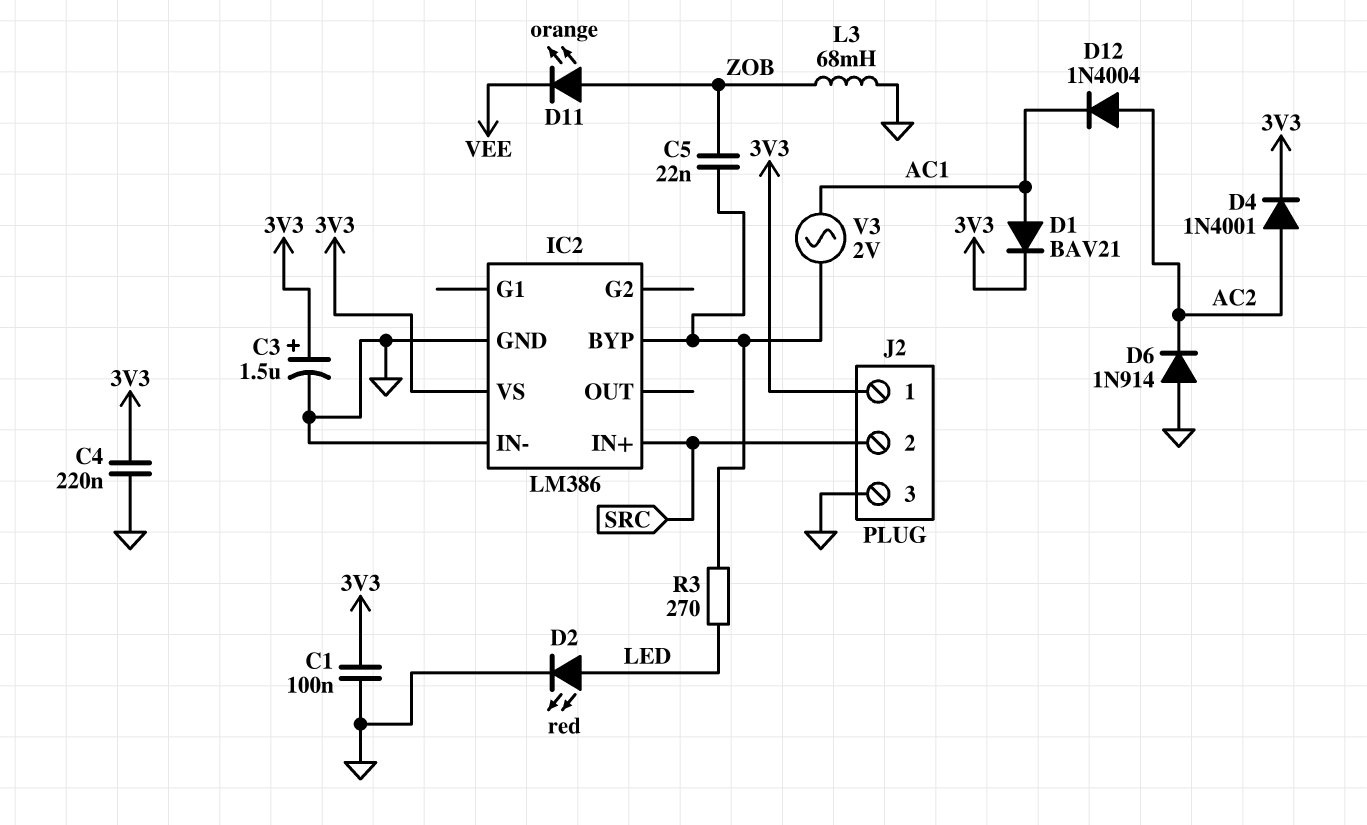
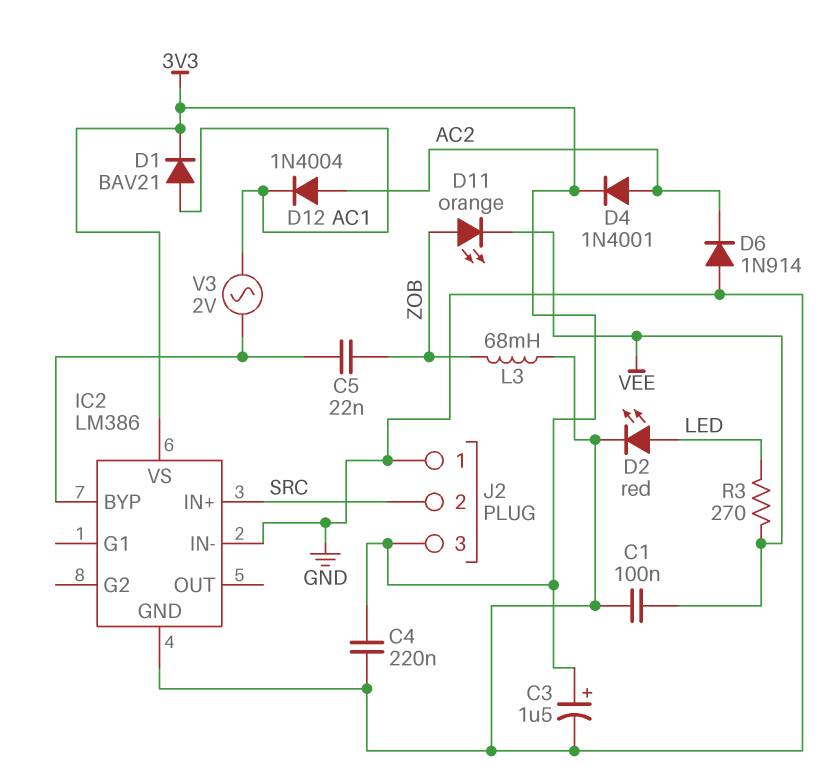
C1: 100nF (3V3, GND) -> 100nF (GND, VEE)
J2 pin 1: 3V3 -> GND
J2 pin 3: GND -> 3V3
R3: 270 (IC2/BYP, LED) -> 270 (LED, VEE)

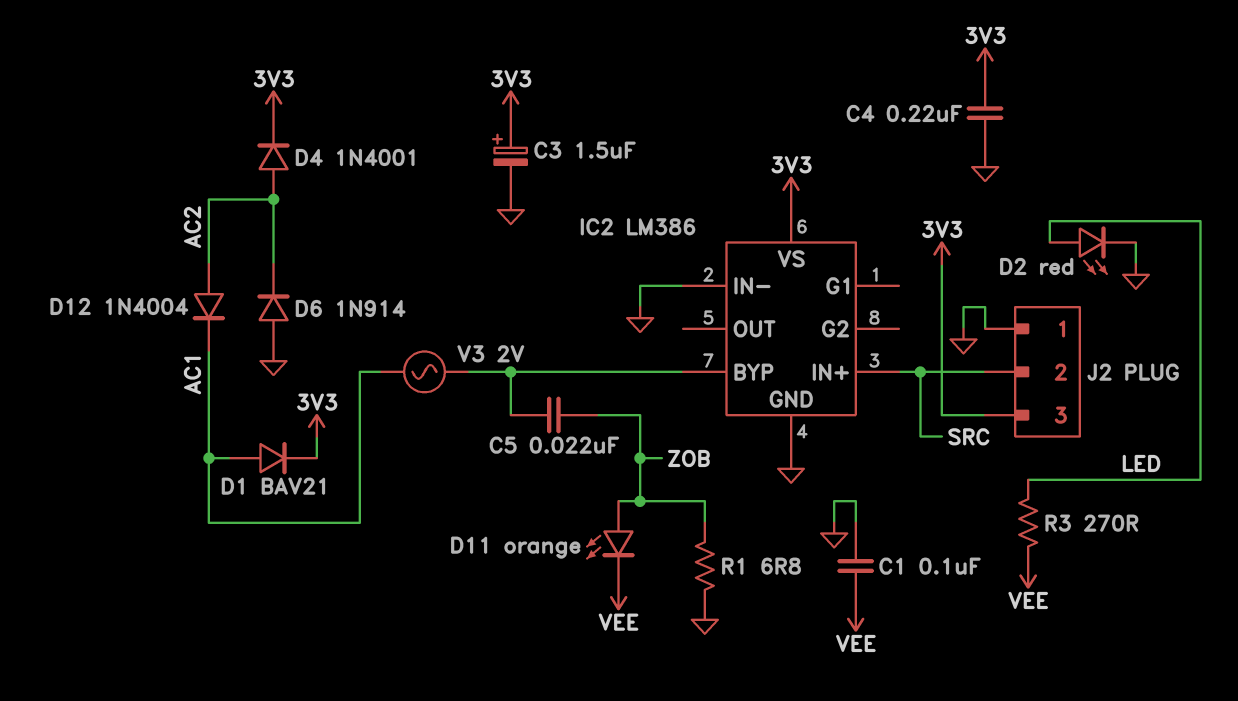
L3: 68mH (GND, ZOB) -> none
R1: none -> 6.8 (GND, ZOB)

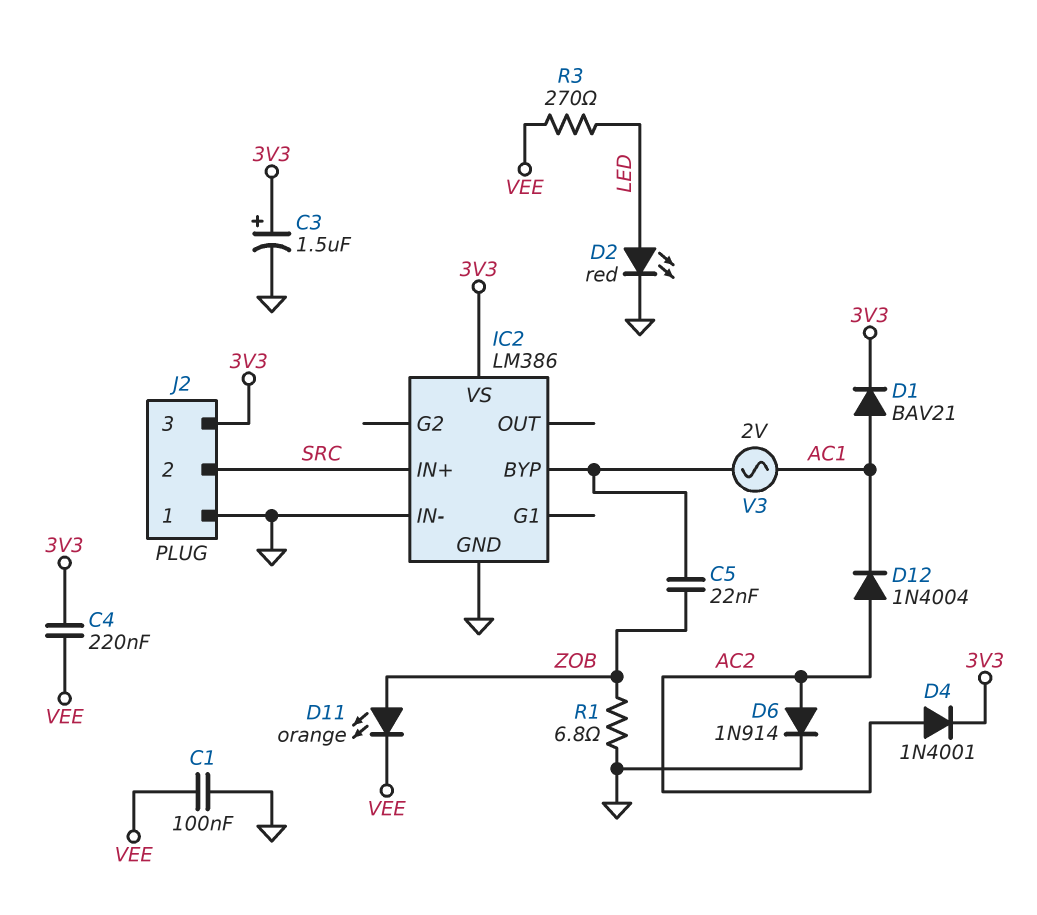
C4: 220nF (3V3, GND) -> 220nF (3V3, VEE)
D6: diode 1N914 (A GND, K AC2) -> diode 1N914 (A AC2, K GND)

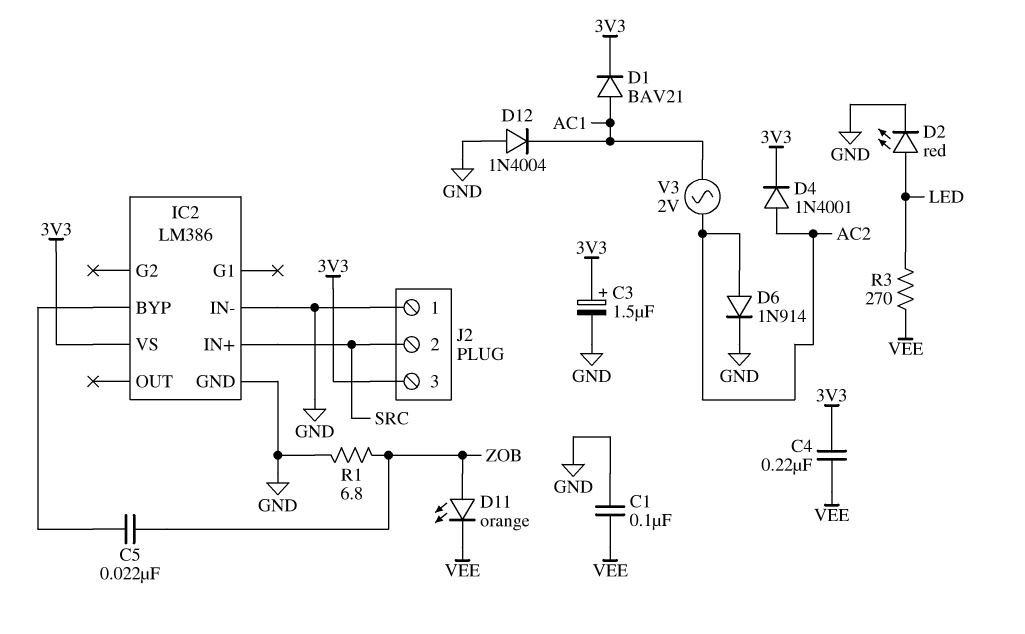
D12: diode 1N4004 (A AC2, K AC1) -> diode 1N4004 (A GND, K AC1)
V3: AC 2V (AC1, IC2/BYP) -> AC 2V (AC1, AC2)

